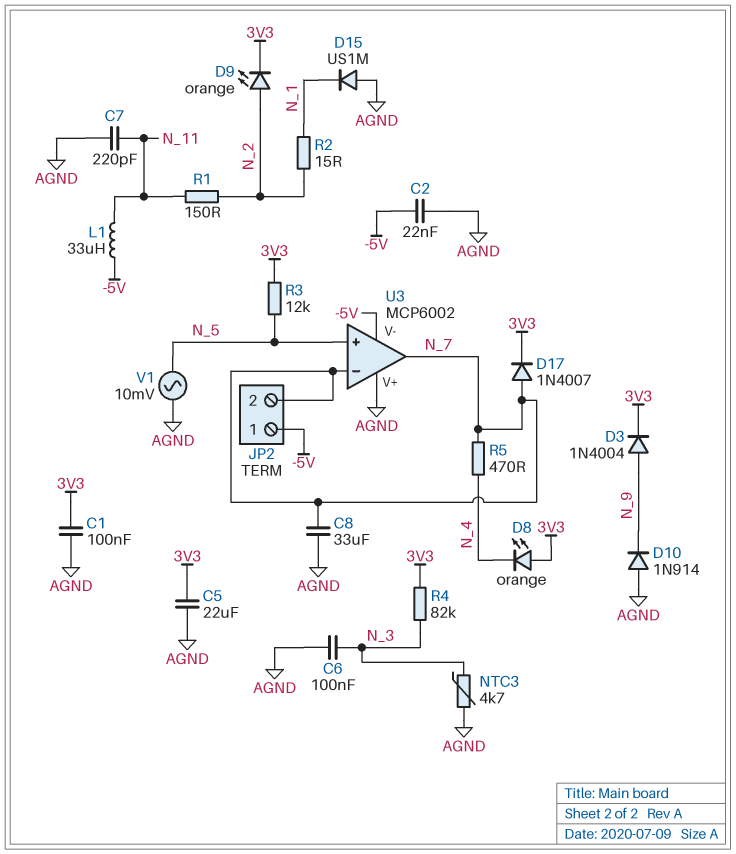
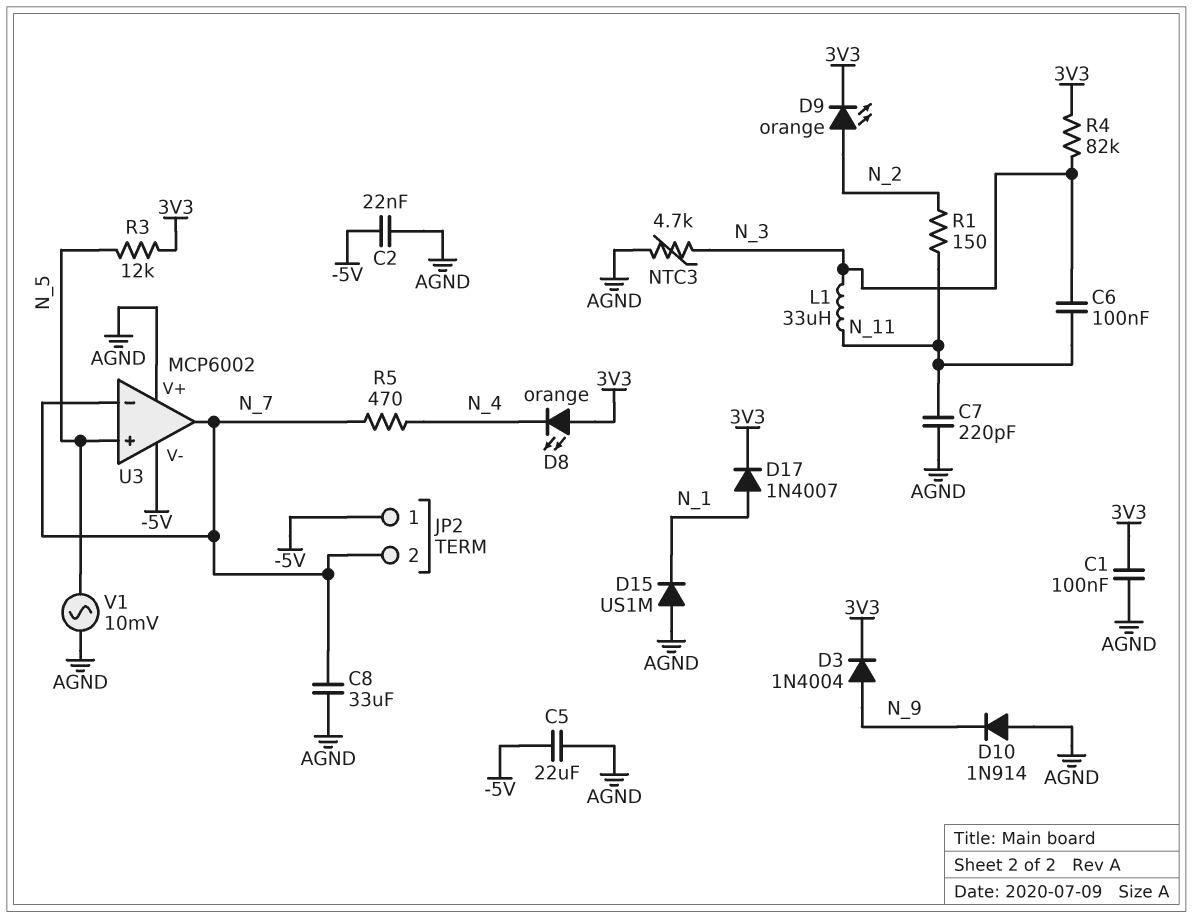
C5: 22uF (3V3, AGND) -> 22uF (-5V, AGND)
C6: 100nF (AGND, N_3) -> 100nF (N_3, N_11)
D17: diode 1N4007 (A N_7, K 3V3) -> diode 1N4007 (A N_1, K 3V3)
L1: 33uH (-5V, N_11) -> 33uH (N_3, N_11)
R2: 15 (N_1, N_2) -> none

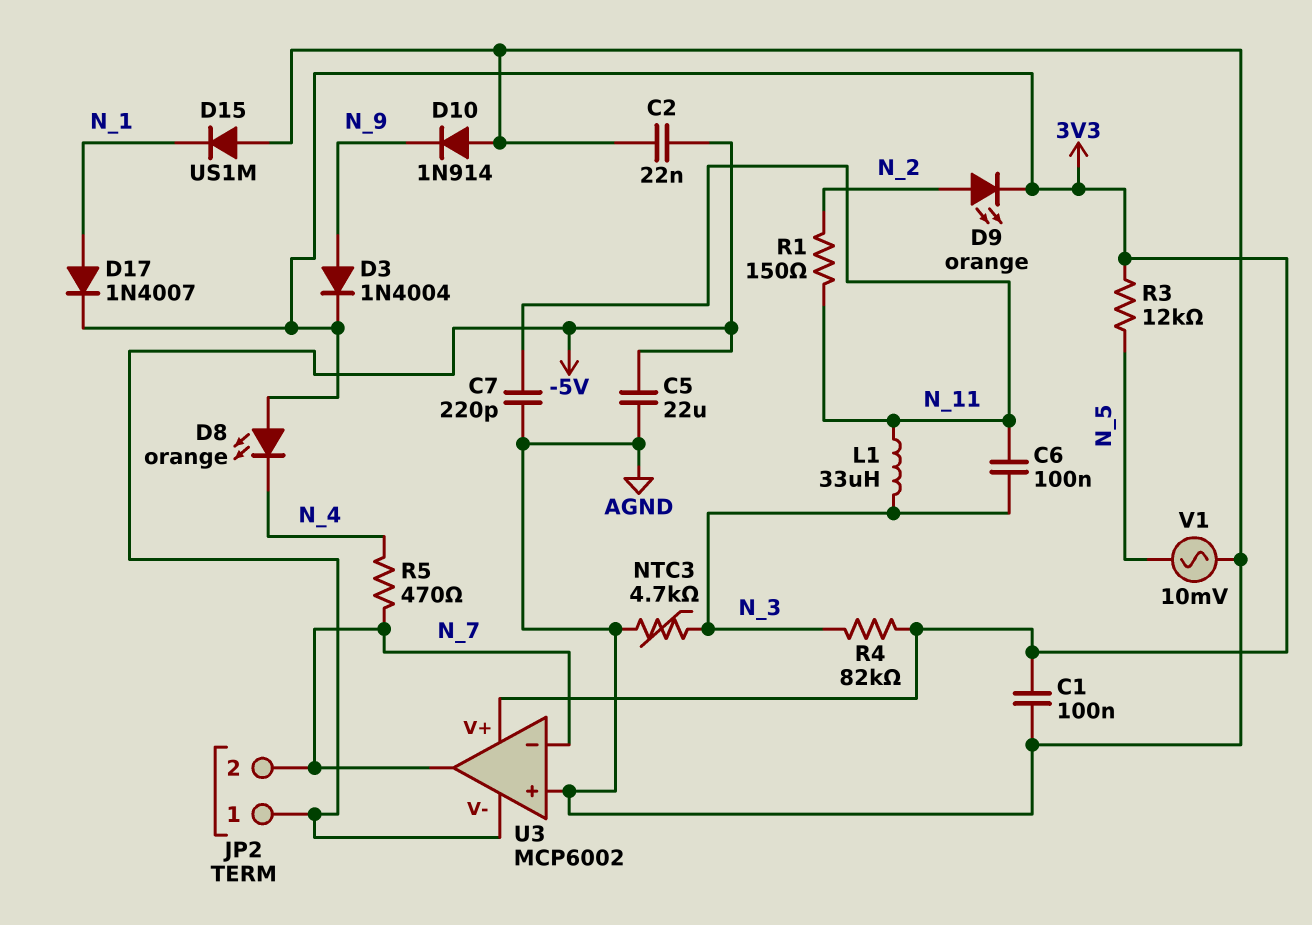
C8: 33uF (AGND, N_7) -> none
U3 pin V+: AGND -> 3V3
U3 pin in+: N_5 -> AGND

